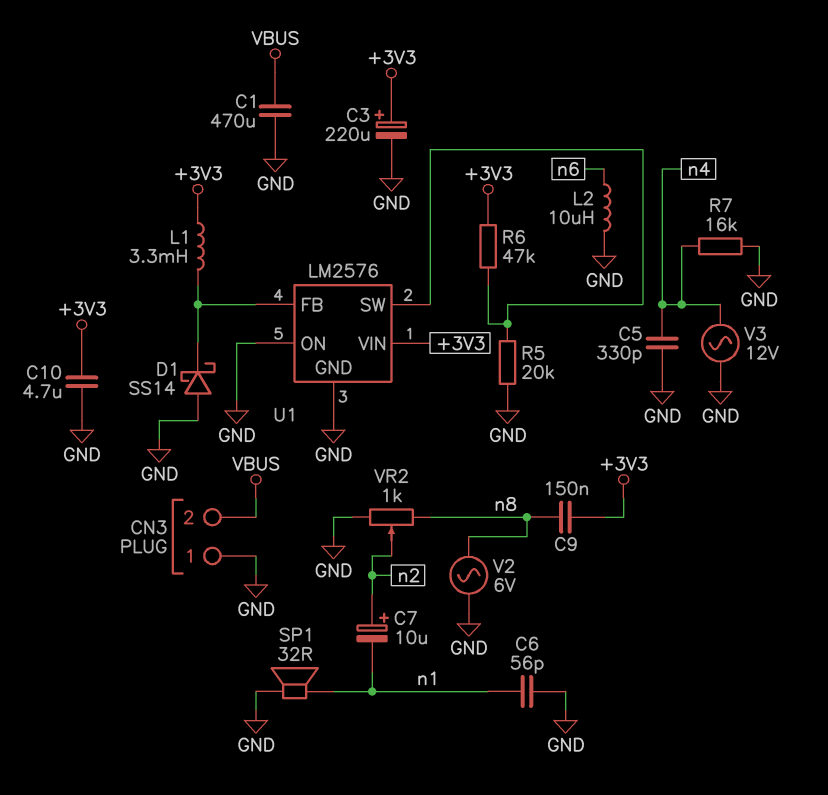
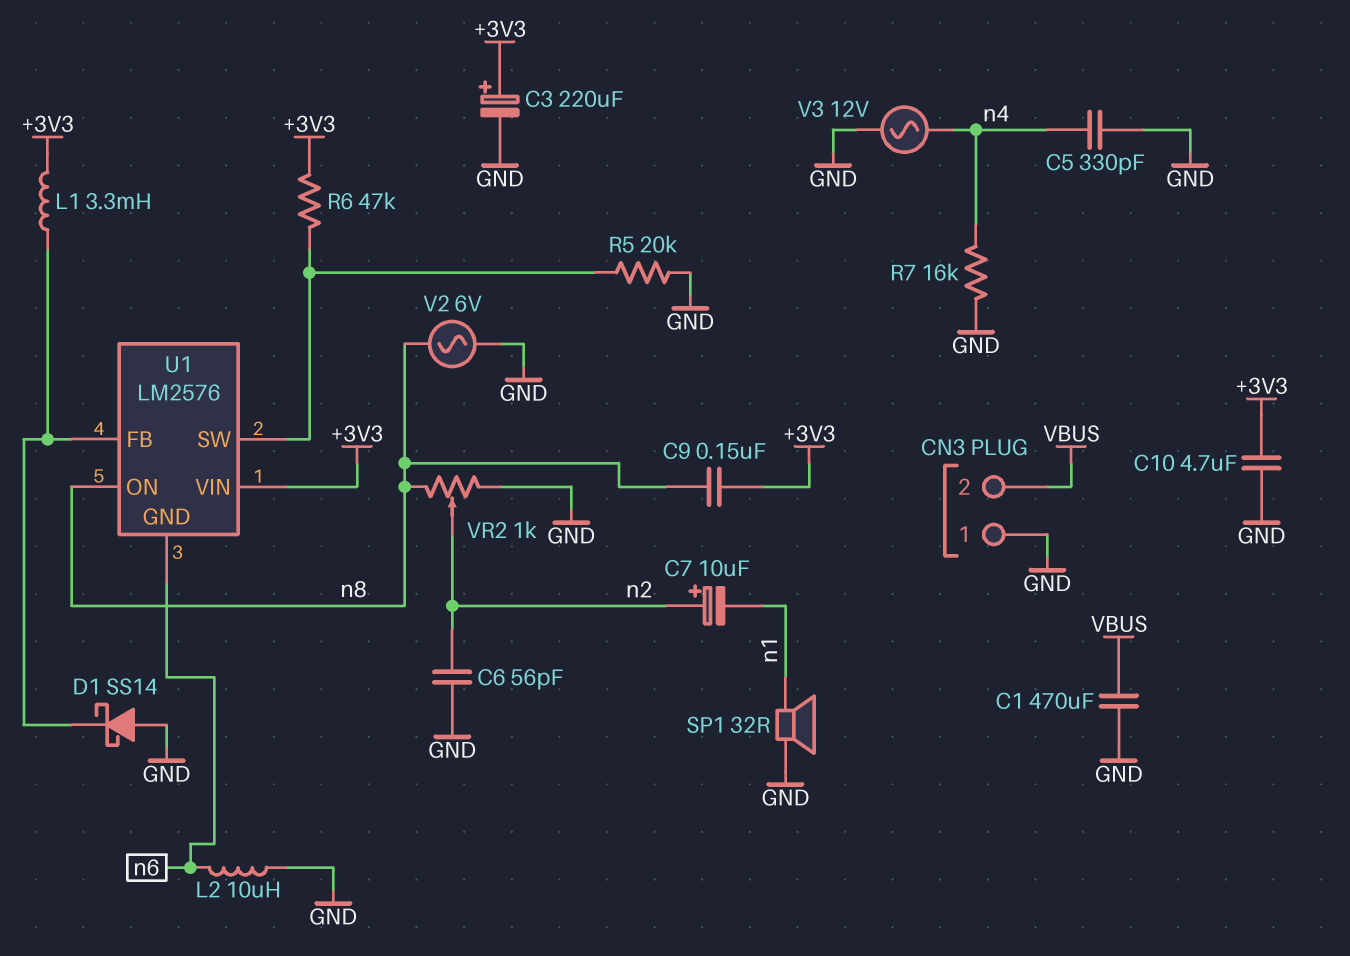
C6: 56pF (GND, n1) -> 56pF (GND, n2)
U1 pin GND: GND -> n6
U1 pin ON: GND -> n8

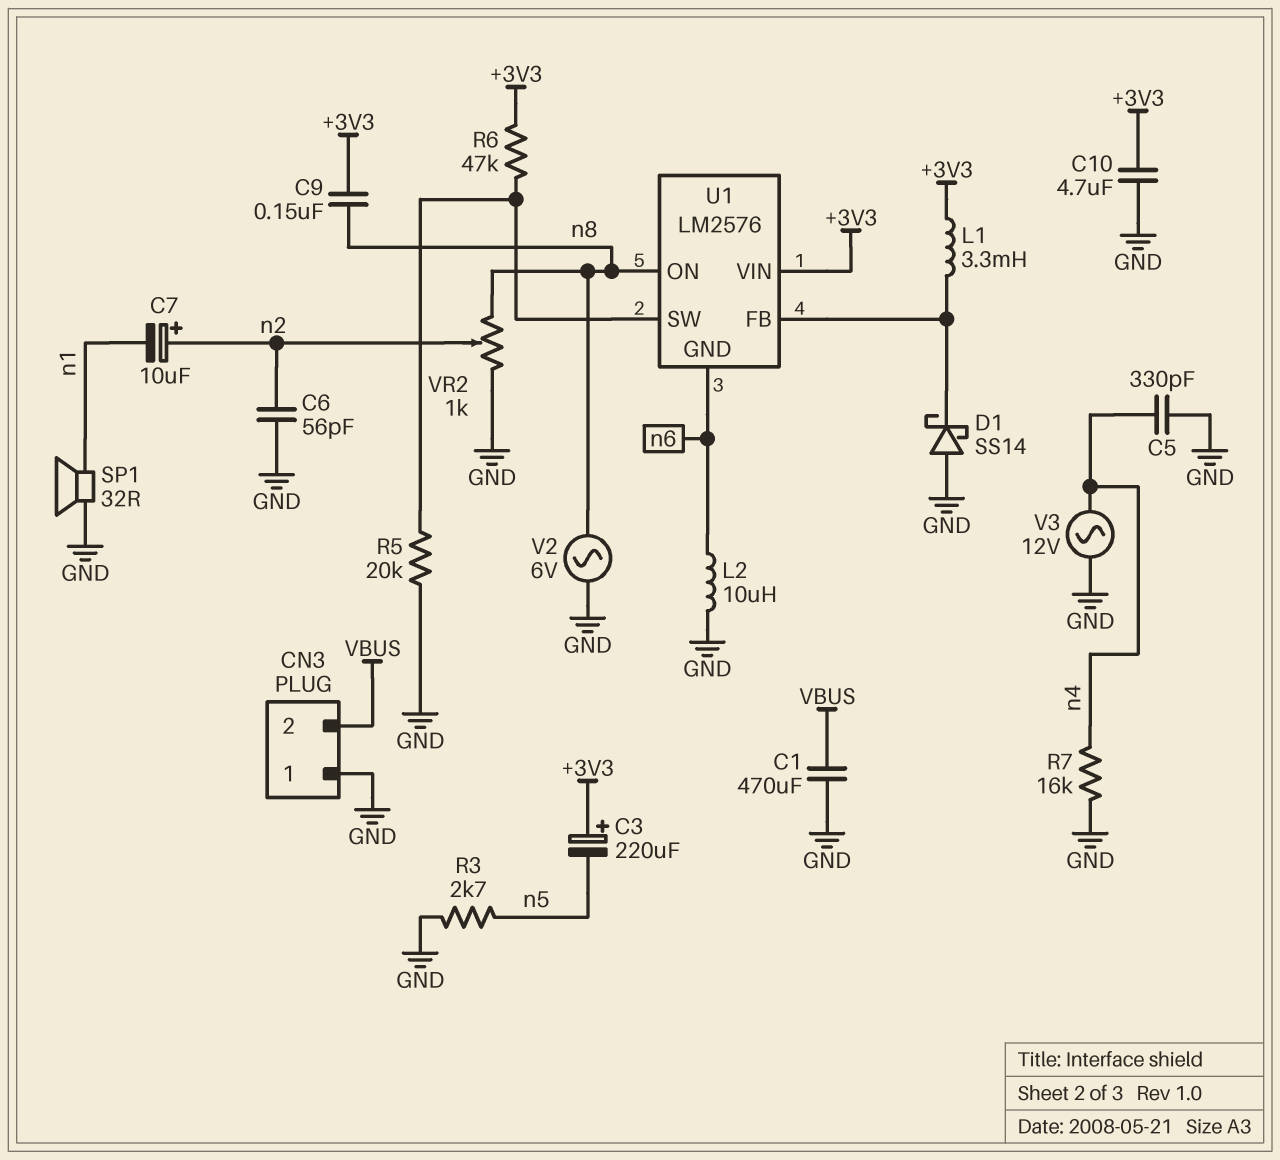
C3: 220uF (plus +3V3, minus GND) -> 220uF (plus +3V3, minus n5)
R3: none -> 2.7k (GND, n5)

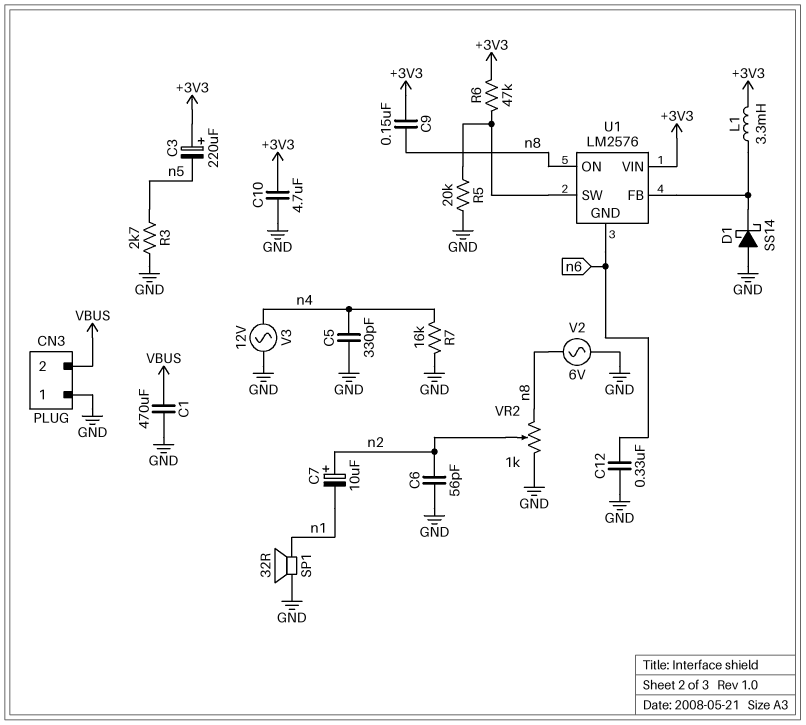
C12: none -> 330nF (GND, n6)
L2: 10uH (GND, n6) -> none

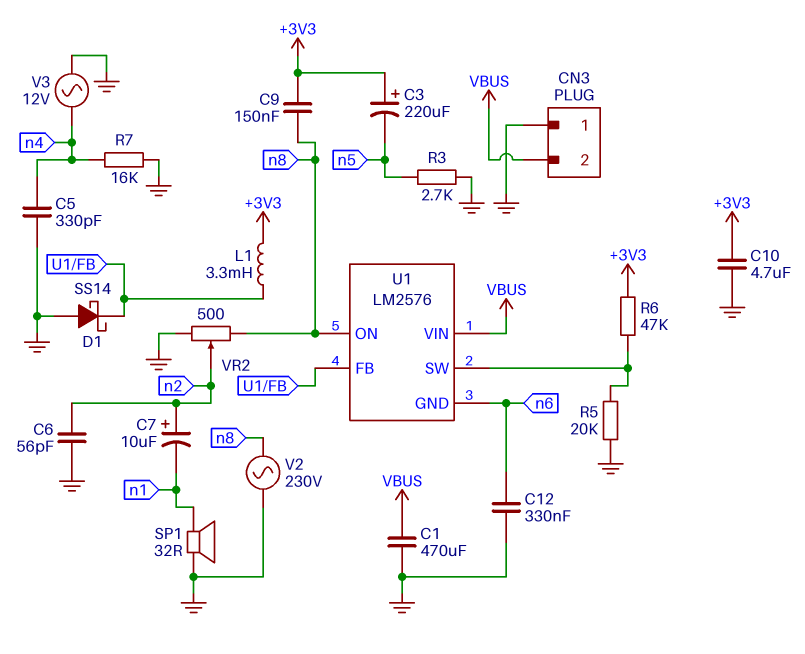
U1 pin VIN: +3V3 -> VBUS
V2: AC 6V (GND, n8) -> AC 230V (GND, n8)
VR2: 1k (GND, n8, wiper n2) -> 500 (GND, n8, wiper n2)

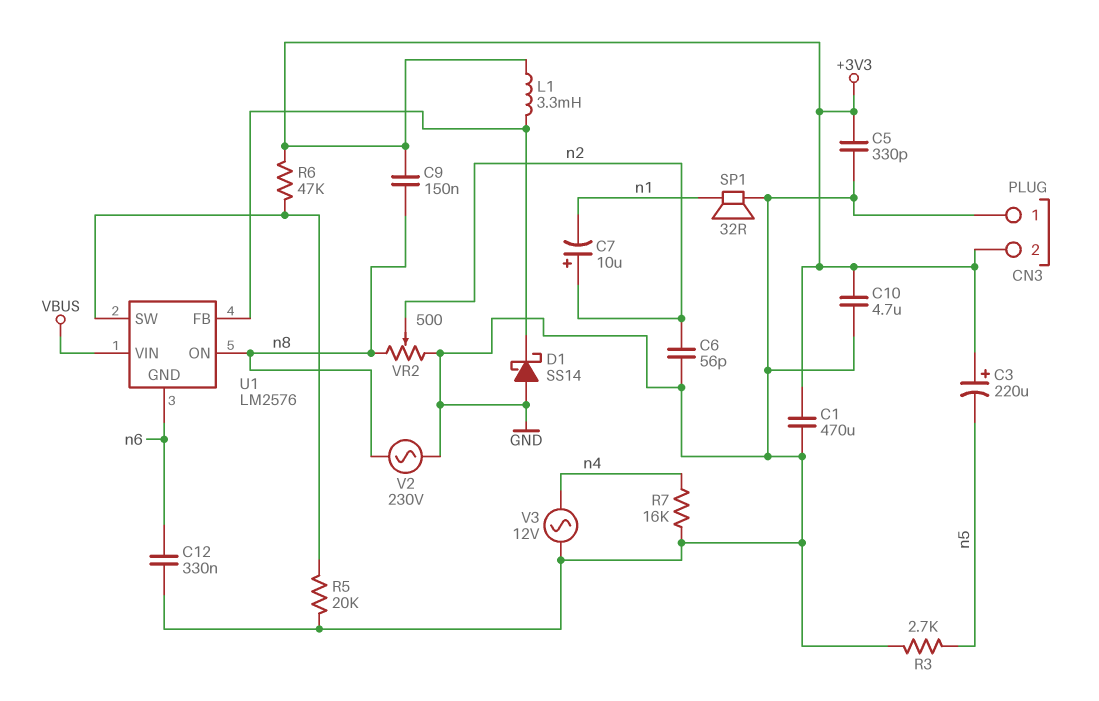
C1: 470uF (GND, VBUS) -> 470uF (+3V3, GND)
C5: 330pF (GND, n4) -> 330pF (+3V3, GND)
CN3 pin 2: VBUS -> +3V3

